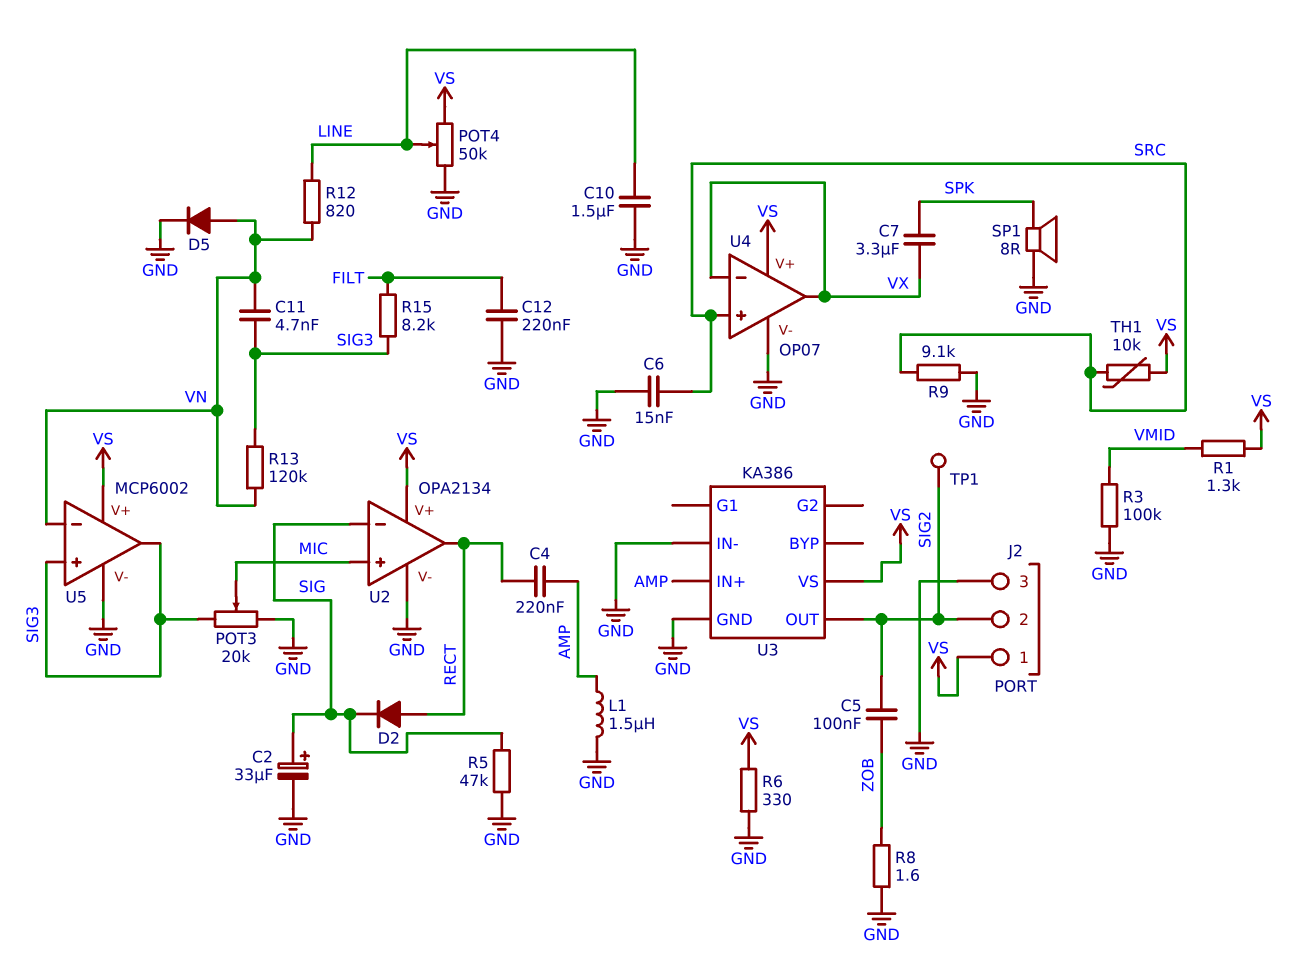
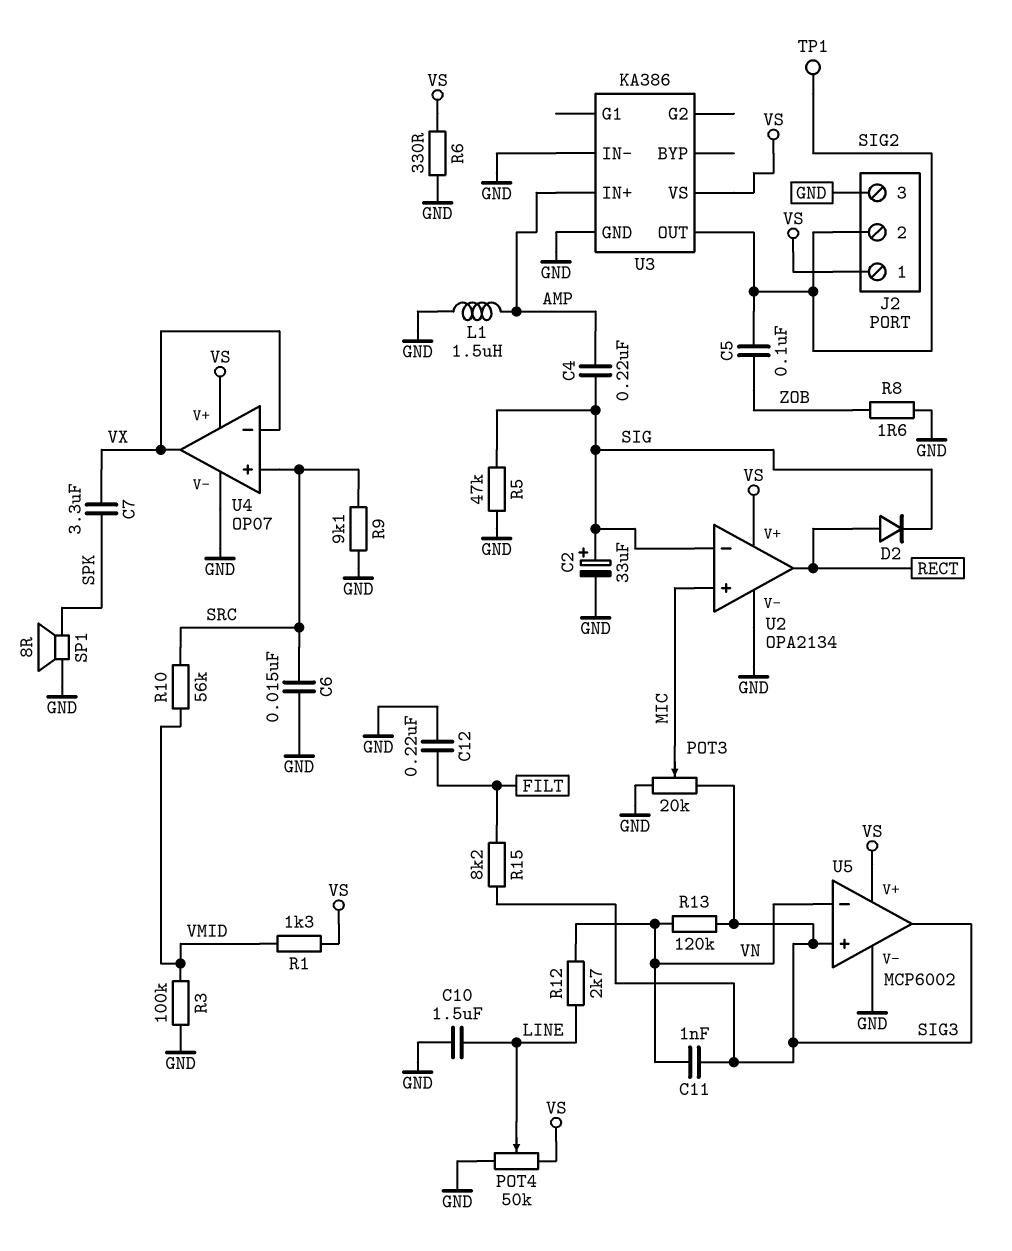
C4: 220nF (AMP, RECT) -> 220nF (AMP, SIG)
C11: 4.7nF (SIG3, VN) -> 1nF (SIG3, VN)
D5: diode (A VN, K GND) -> none
R10: none -> 56k (SRC, VMID)
R12: 820 (LINE, VN) -> 2.7k (LINE, VN)
TH1: 10k (SRC, VS) -> none

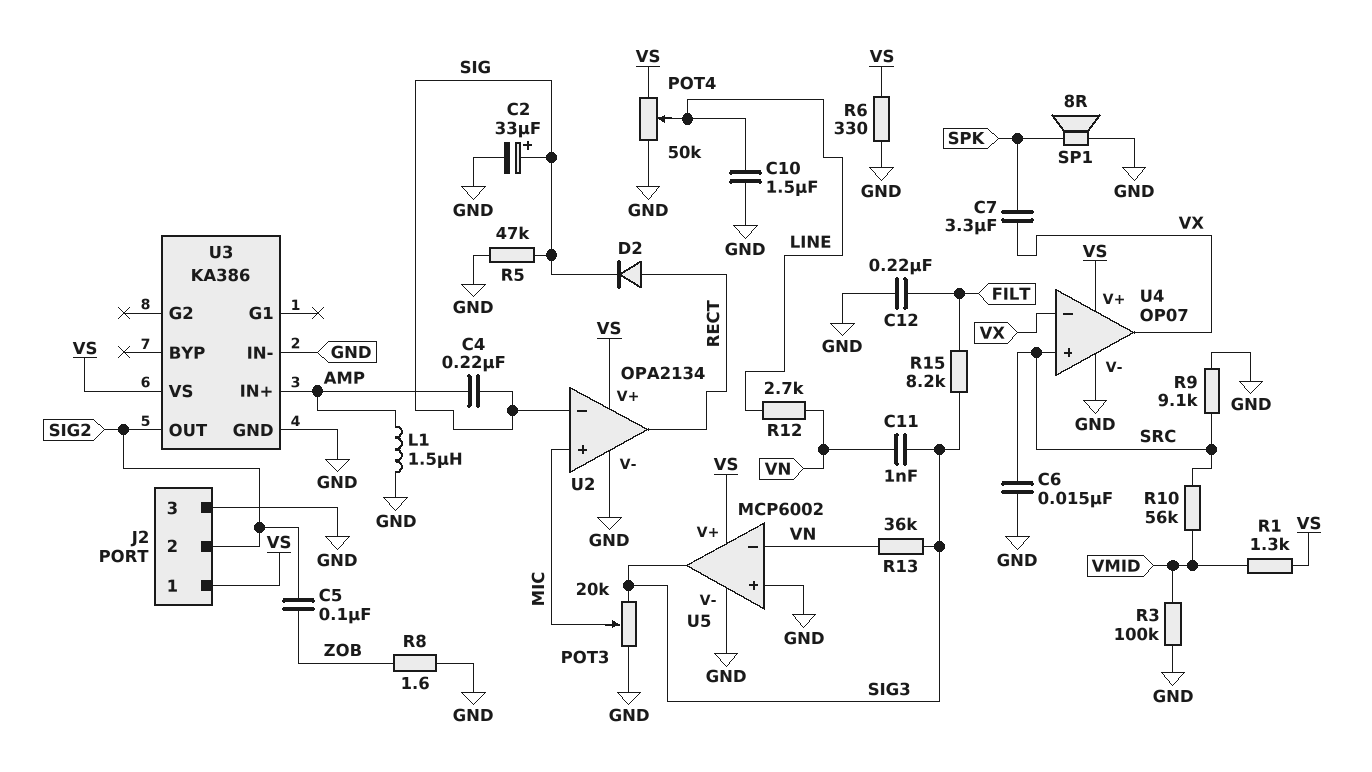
R13: 120k (SIG3, VN) -> 36k (SIG3, VN)
TP1: test point (SIG2) -> none
U5 pin in+: SIG3 -> GND

